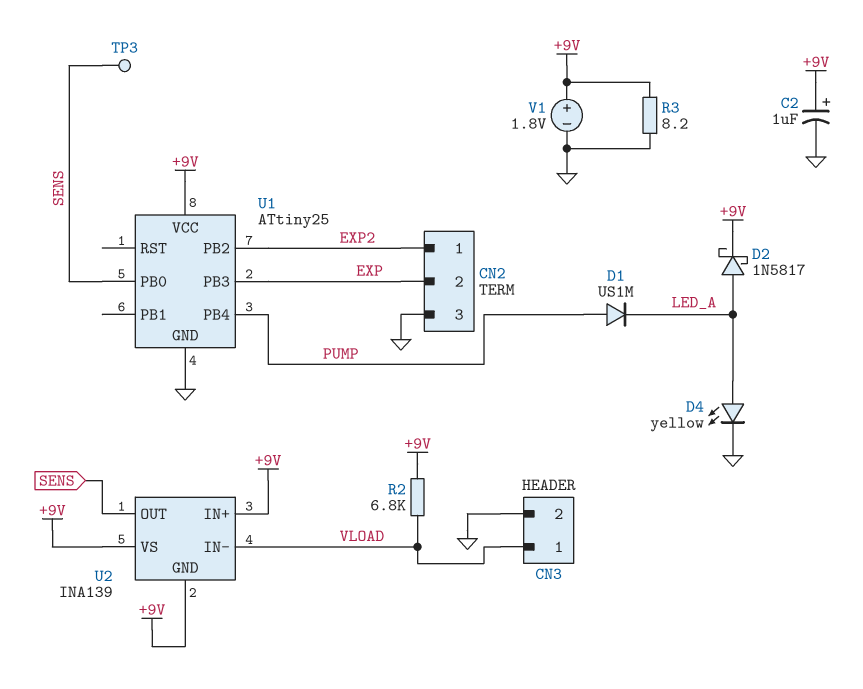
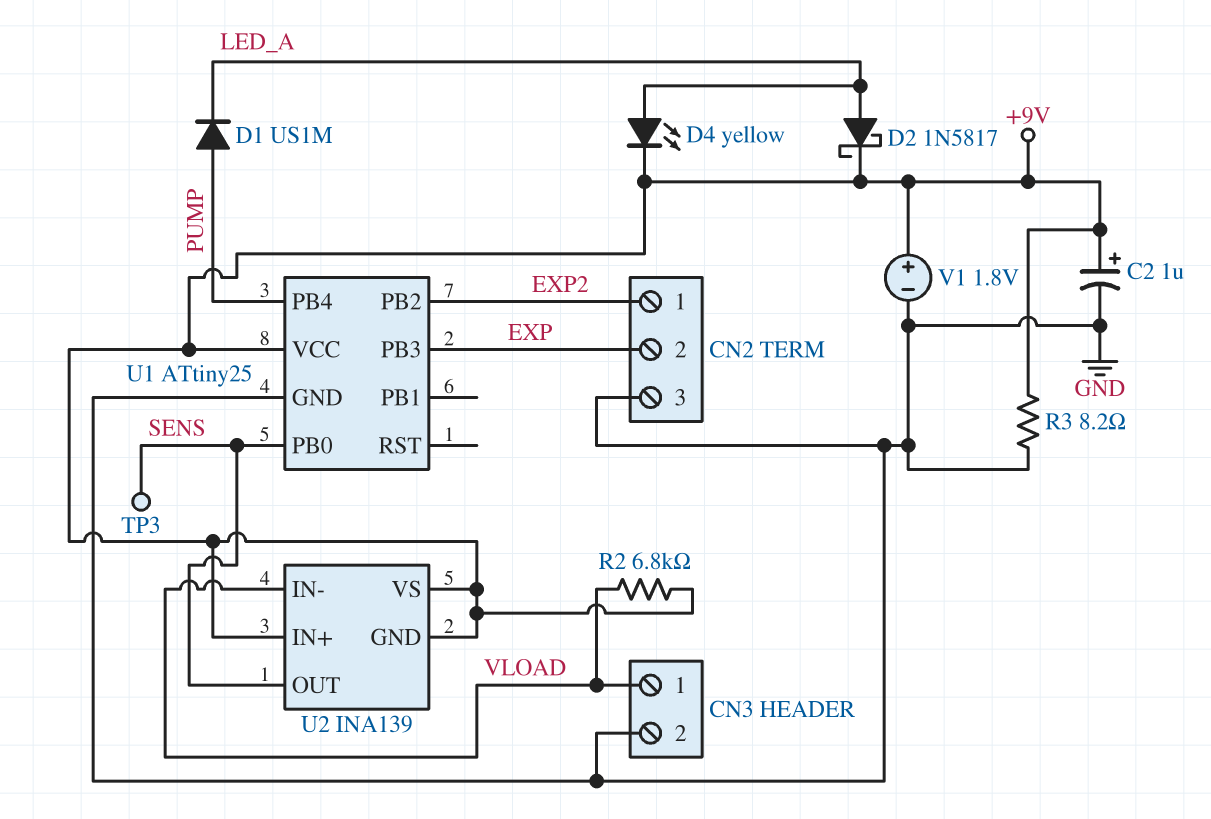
D4: LED yellow (A LED_A, K GND) -> LED yellow (A LED_A, K +9V)

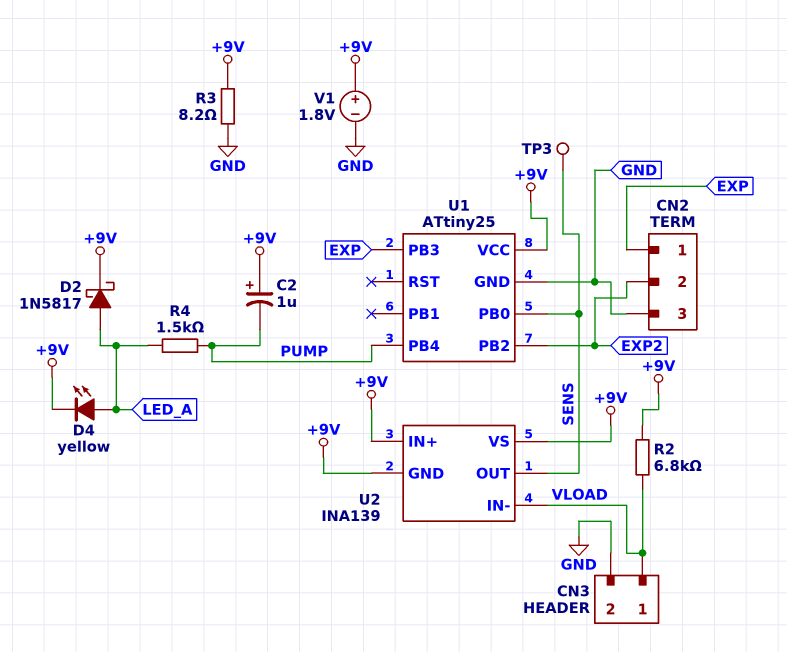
C2: 1uF (plus +9V, minus GND) -> 1uF (plus +9V, minus PUMP)
CN2 pin 1: EXP2 -> EXP
CN2 pin 2: EXP -> EXP2
D1: diode US1M (A PUMP, K LED_A) -> none
R4: none -> 1.5k (LED_A, PUMP)

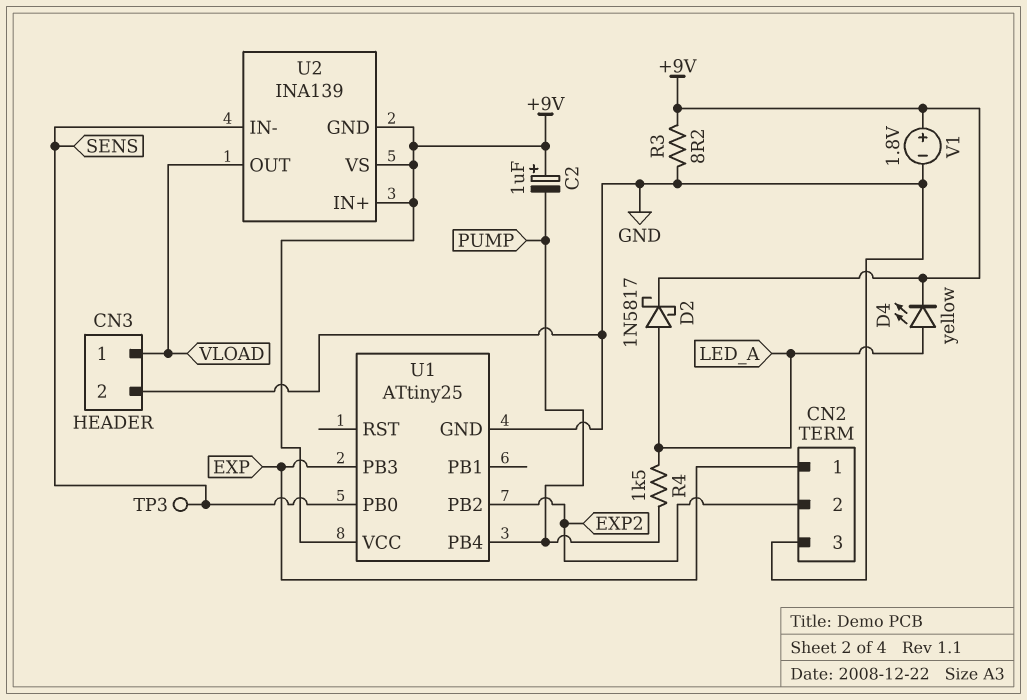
R2: 6.8k (+9V, VLOAD) -> none
U2 pin IN-: VLOAD -> SENS
U2 pin OUT: SENS -> VLOAD

